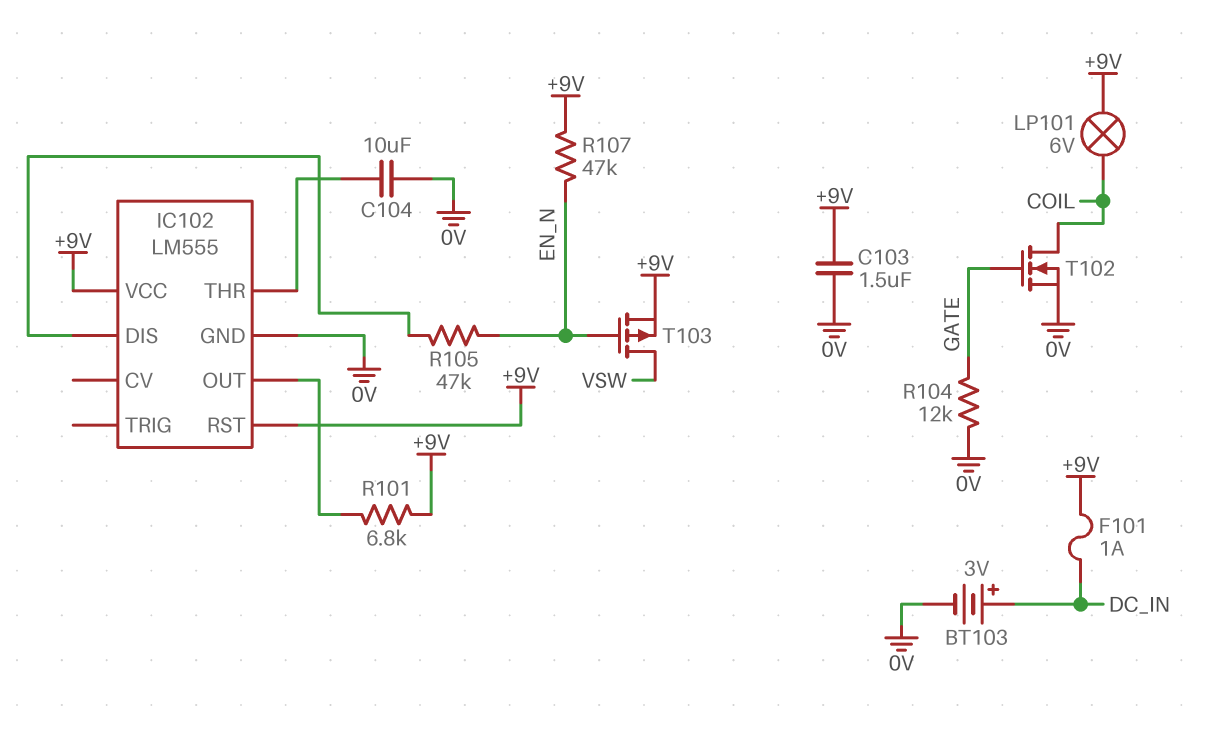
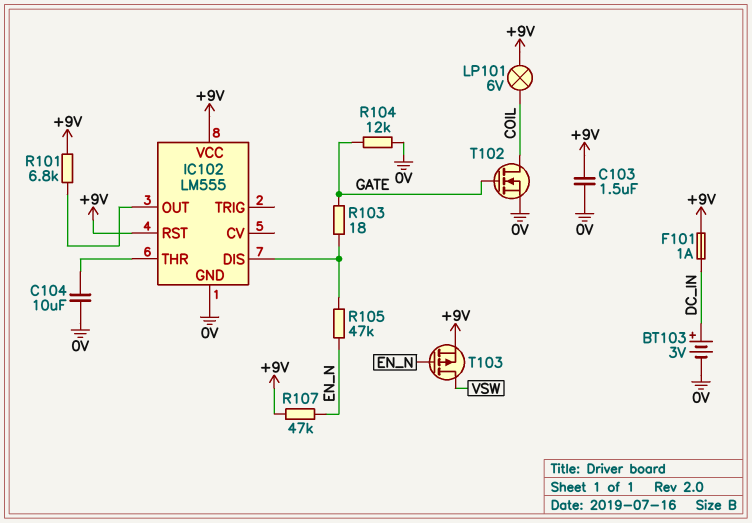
R103: none -> 18 (GATE, IC102/DIS)

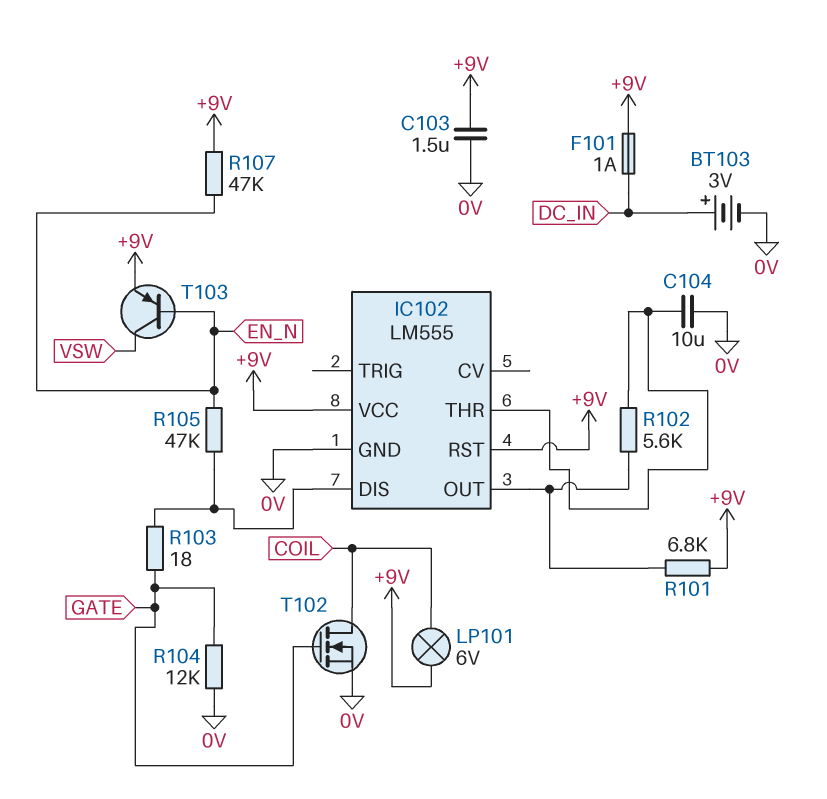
R102: none -> 5.6k (IC102/OUT, IC102/THR)
T103: PMOS (G EN_N, D VSW, S +9V) -> PNP (B EN_N, C VSW, E +9V)

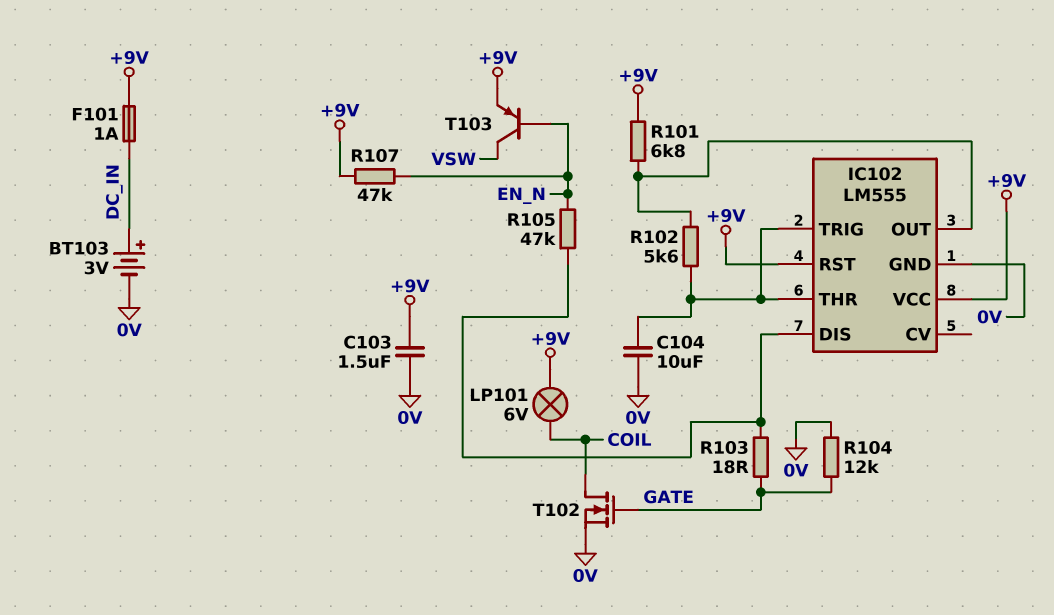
IC102 pin TRIG: none -> IC102/THR

